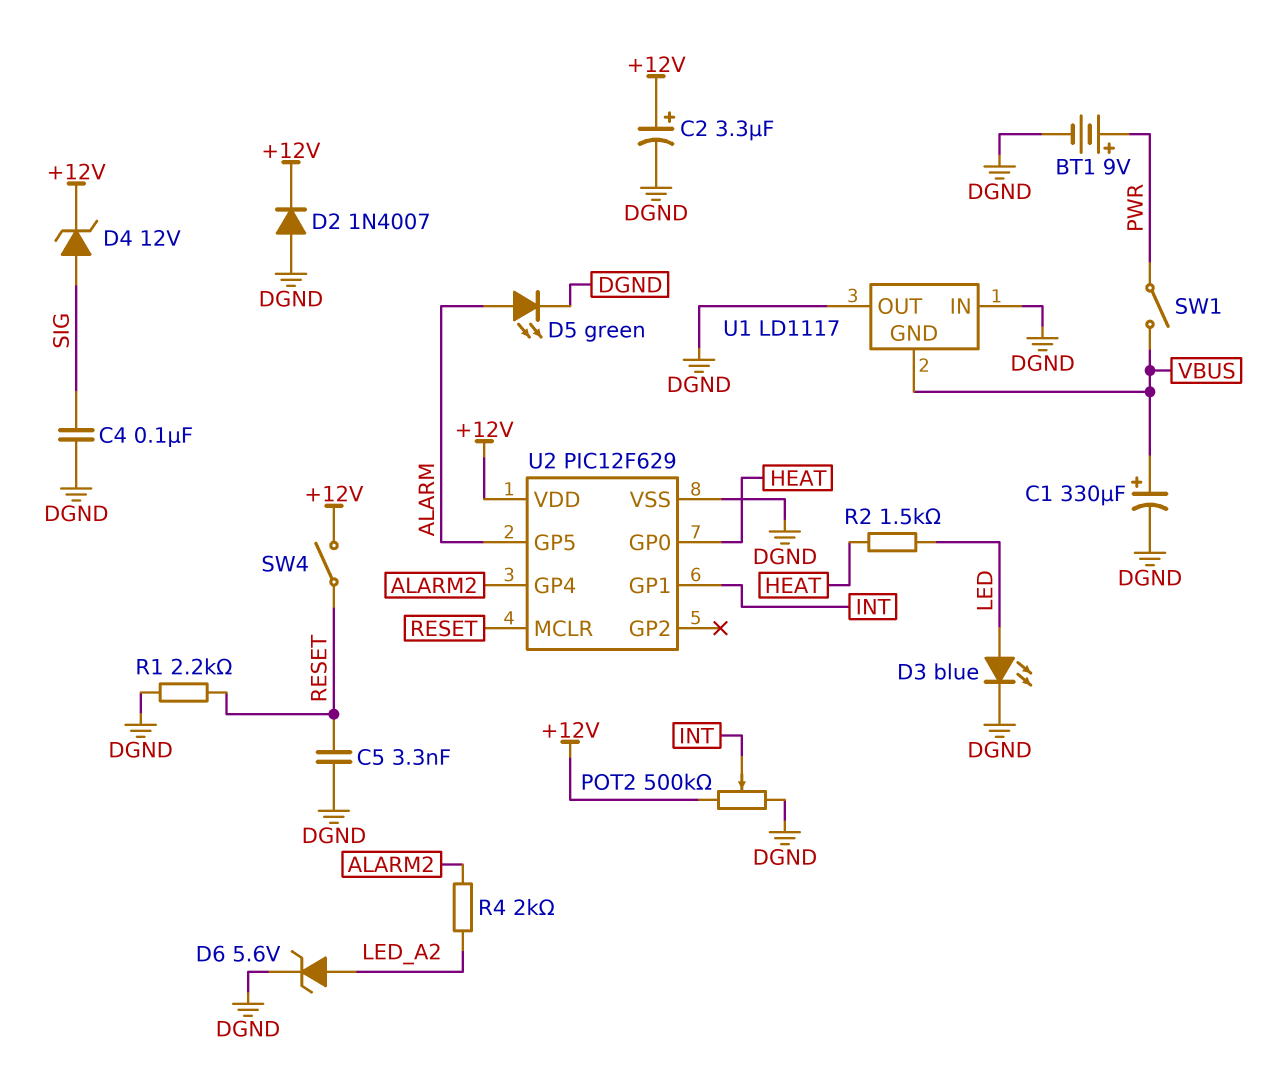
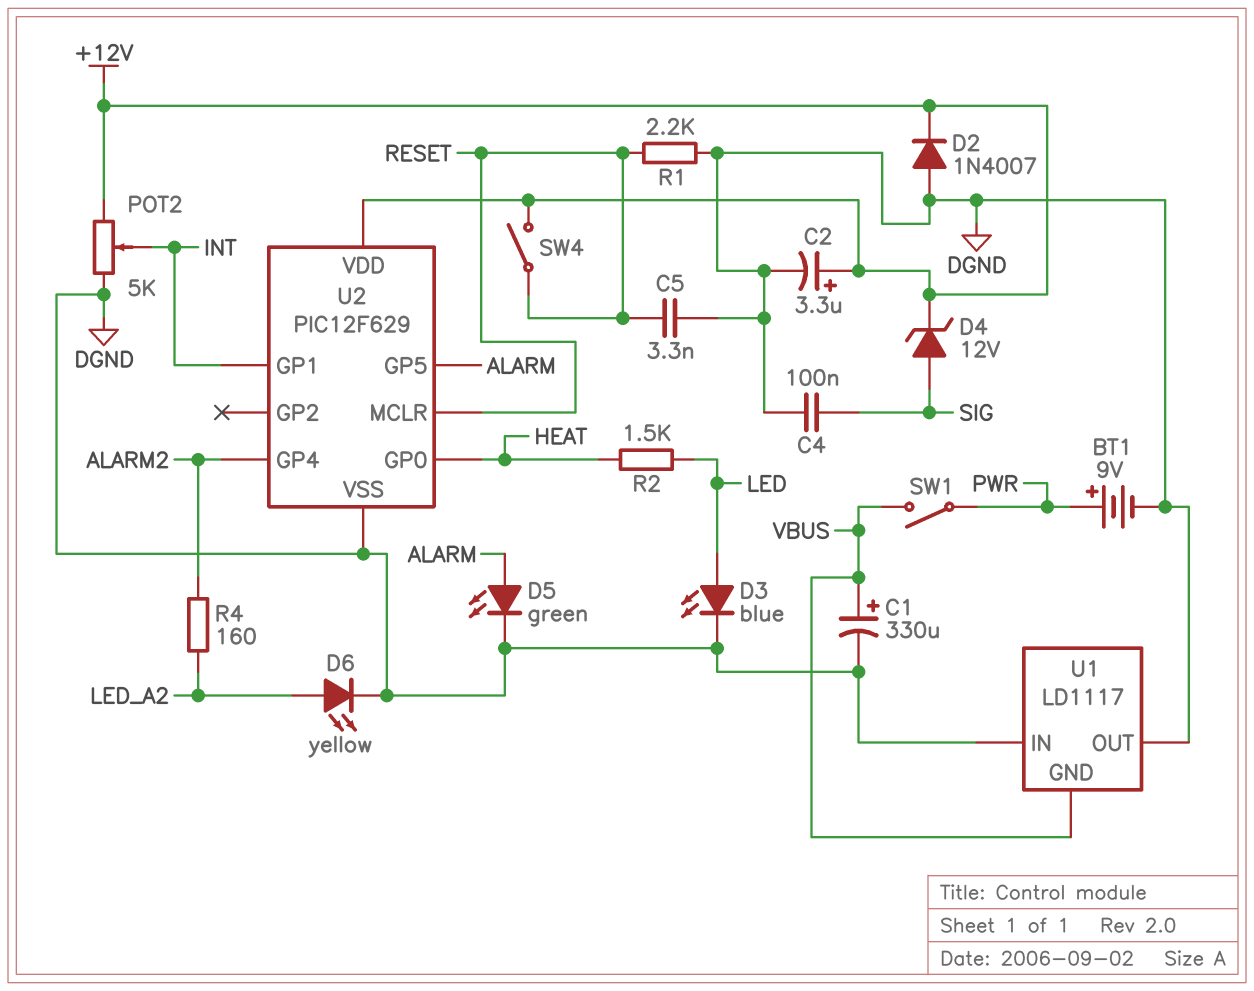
D6: zener 5.6V (A LED_A2, K DGND) -> LED yellow (A LED_A2, K DGND)
POT2: 500k (+12V, DGND, wiper INT) -> 5k (+12V, DGND, wiper INT)
R4: 2k (ALARM2, LED_A2) -> 160 (ALARM2, LED_A2)

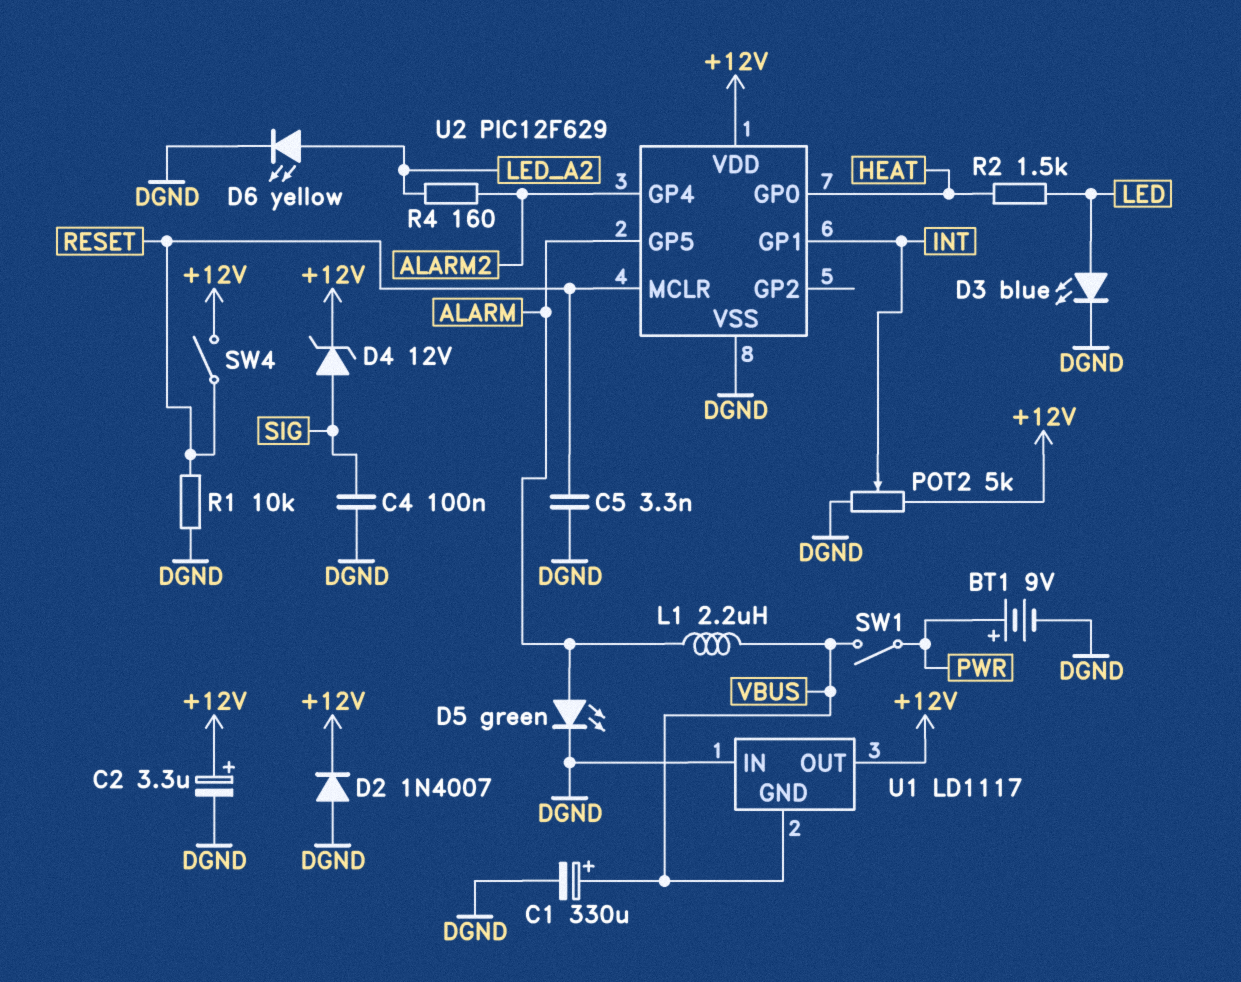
L1: none -> 2.2uH (ALARM, VBUS)
R1: 2.2k (DGND, RESET) -> 10k (DGND, RESET)
U1 pin OUT: DGND -> +12V

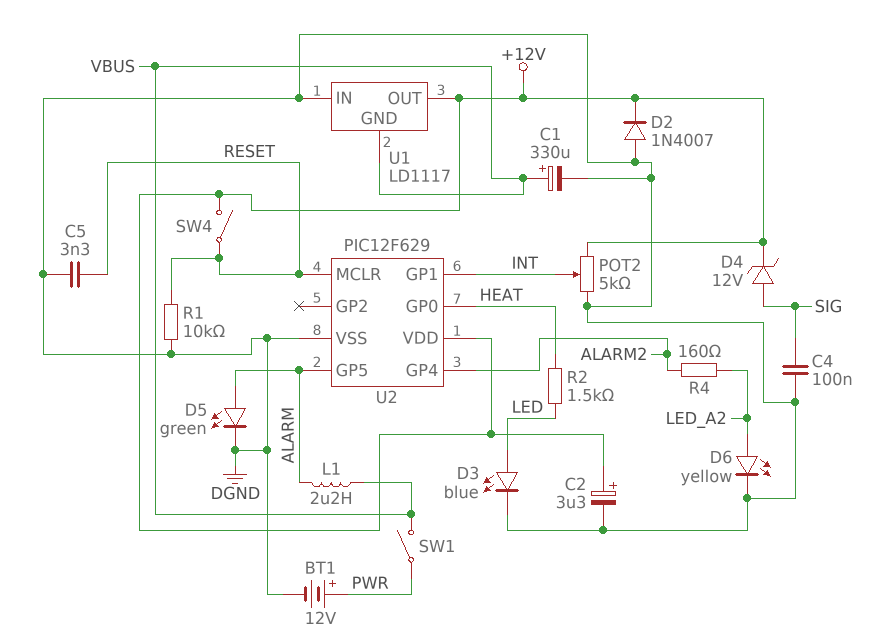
BT1: 9V (plus PWR, minus DGND) -> 12V (plus PWR, minus DGND)

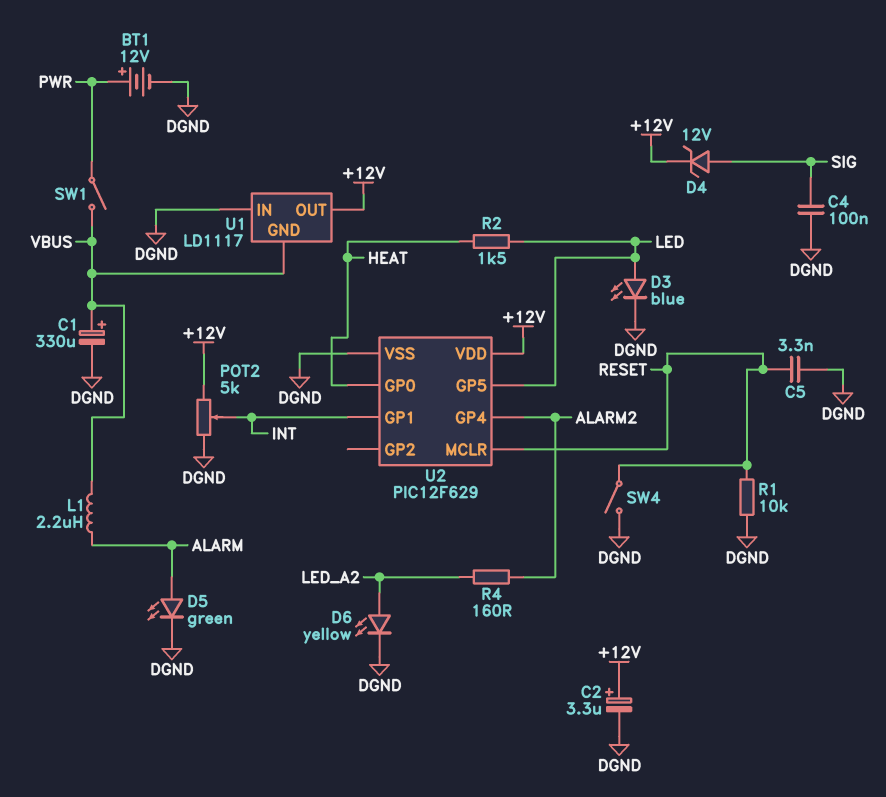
D2: diode 1N4007 (A DGND, K +12V) -> none
SW4: switch (+12V, RESET) -> switch (DGND, RESET)
U2 pin GP5: ALARM -> LED

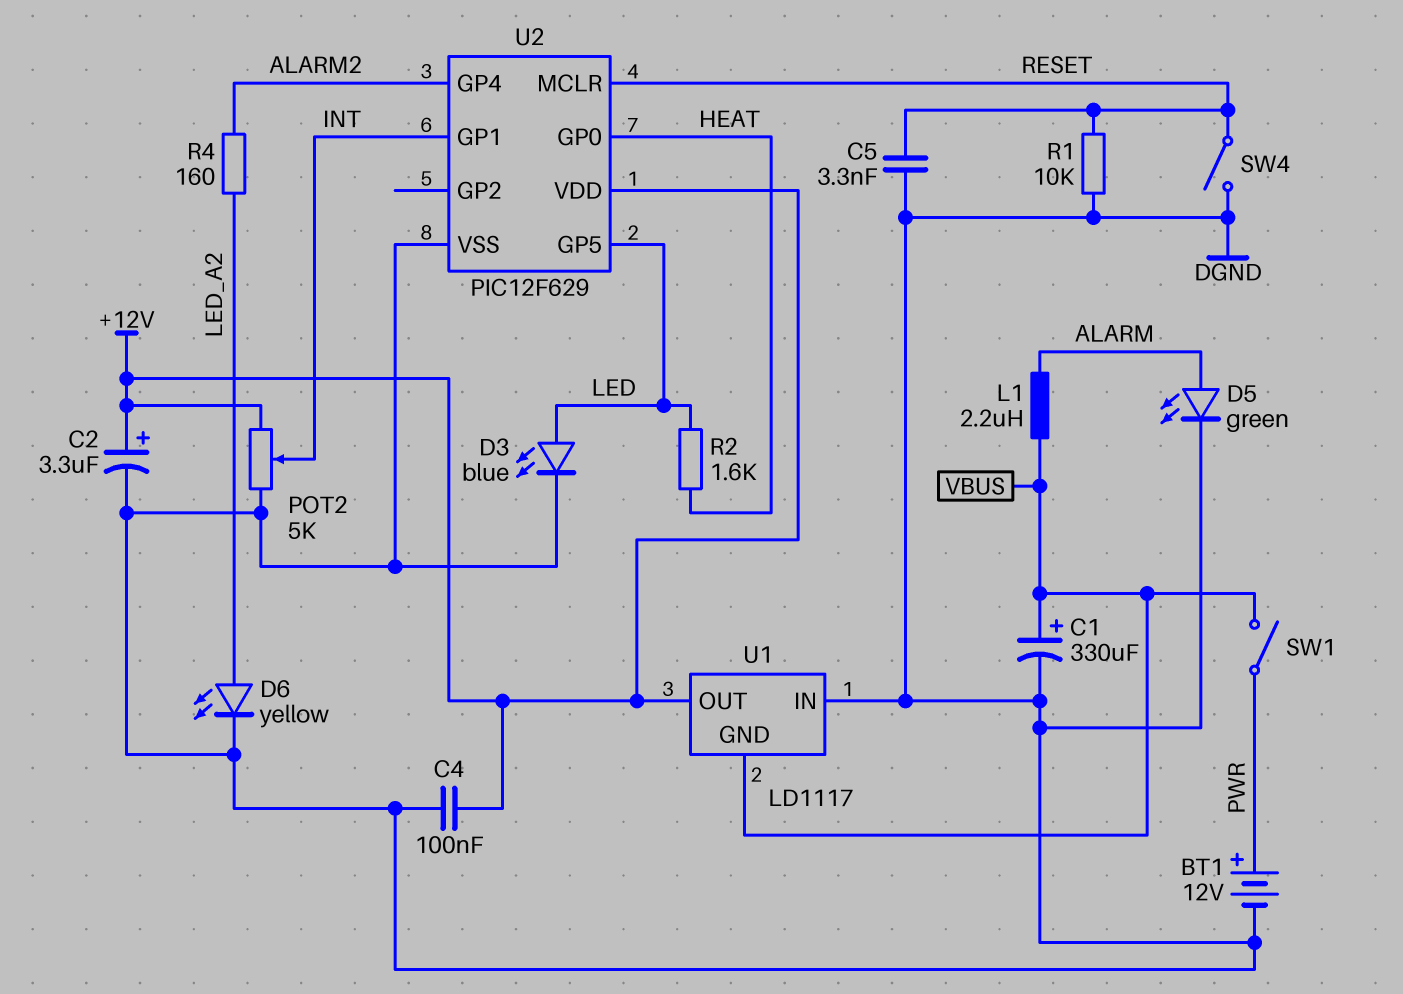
C4: 100nF (DGND, SIG) -> 100nF (+12V, DGND)
D4: zener 12V (A SIG, K +12V) -> none
R2: 1.5k (HEAT, LED) -> 1.6k (HEAT, LED)

